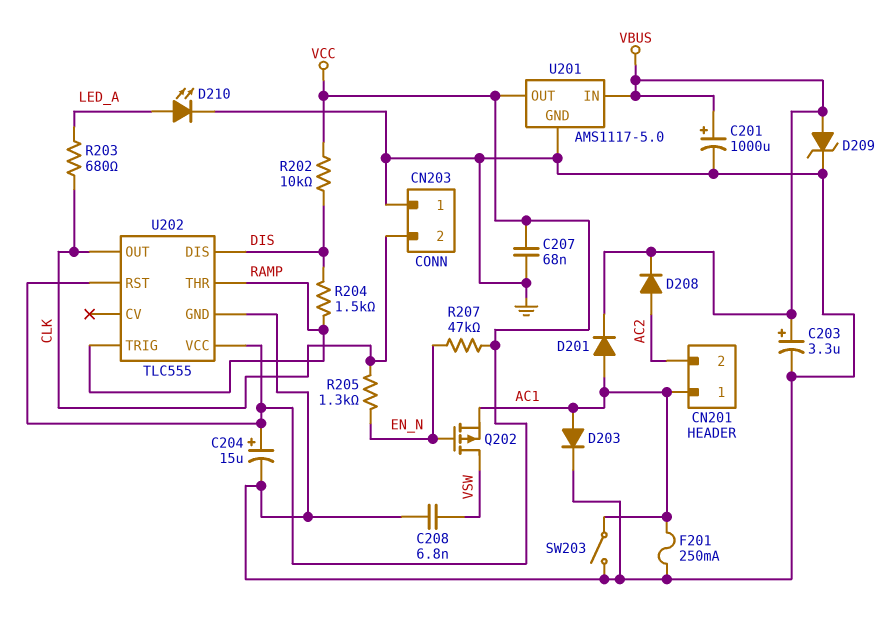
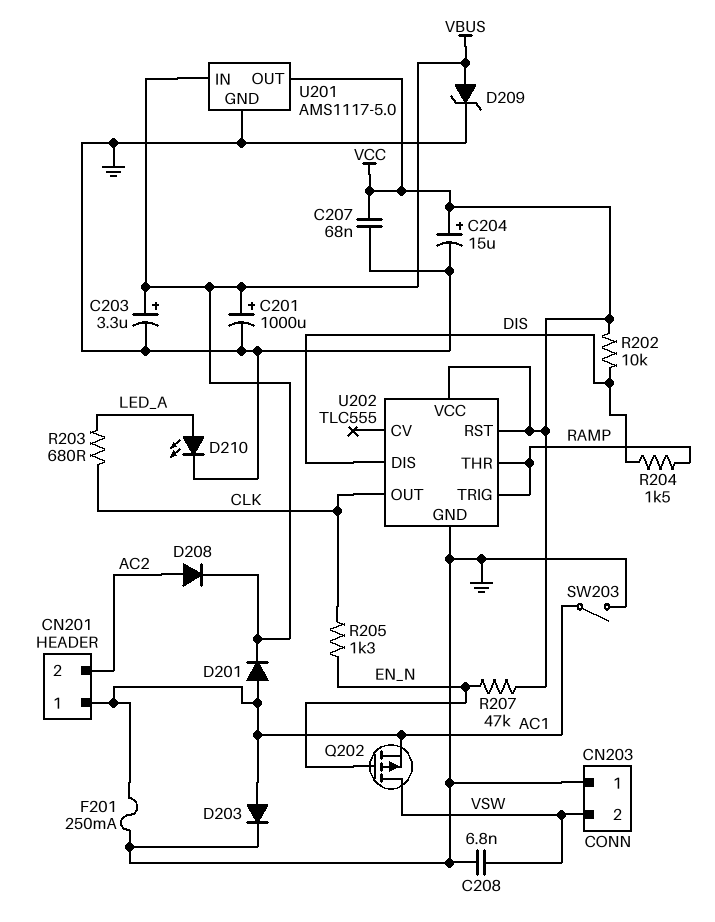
CN203 pin 2: CLK -> VSW

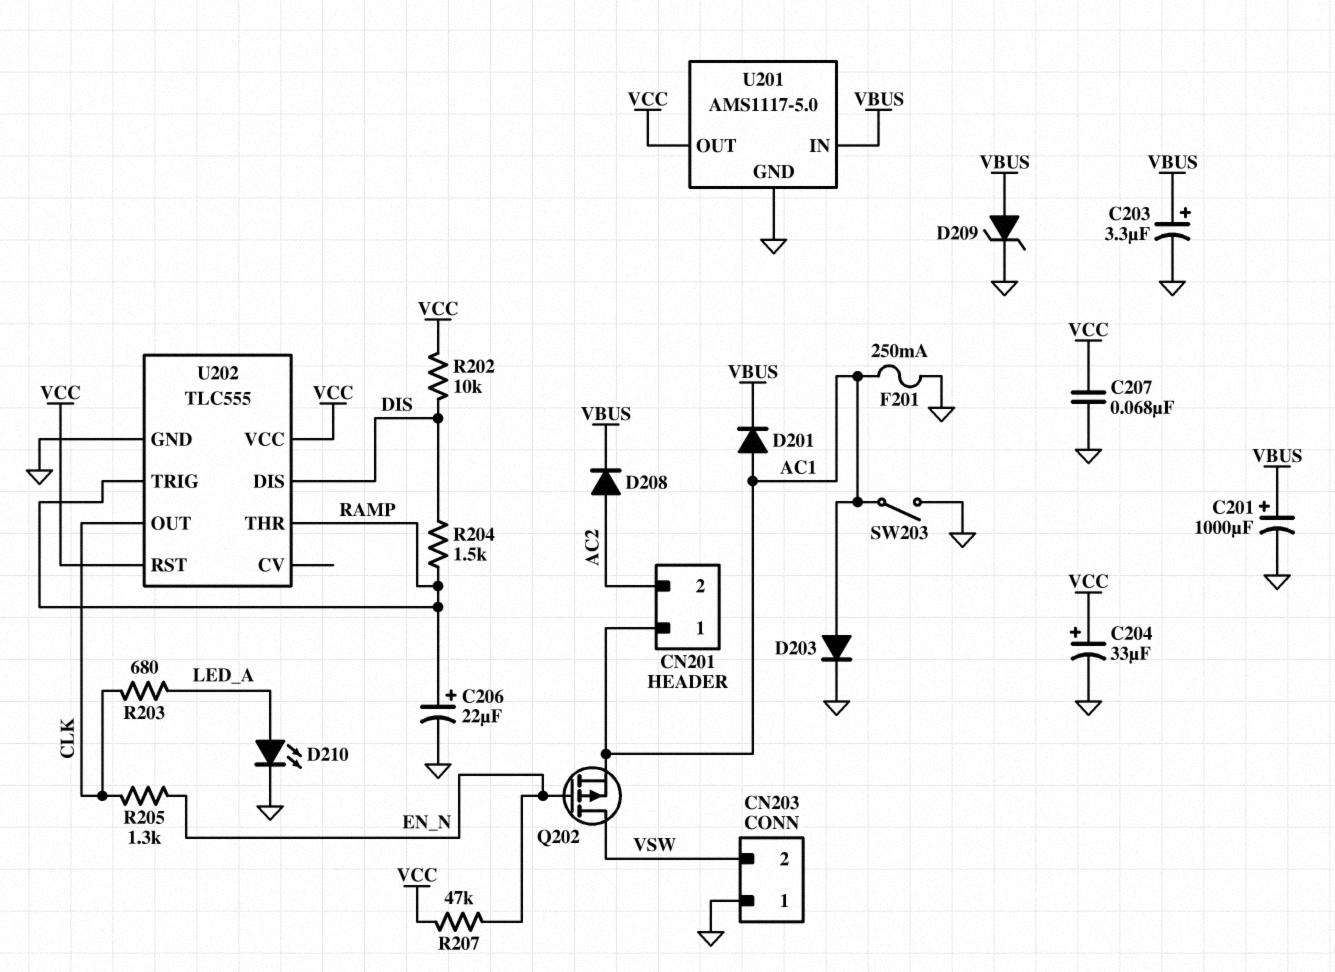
C204: 15uF (plus VCC, minus GND) -> 33uF (plus VCC, minus GND)
C206: none -> 22uF (plus RAMP, minus GND)
C208: 6.8nF (GND, VSW) -> none

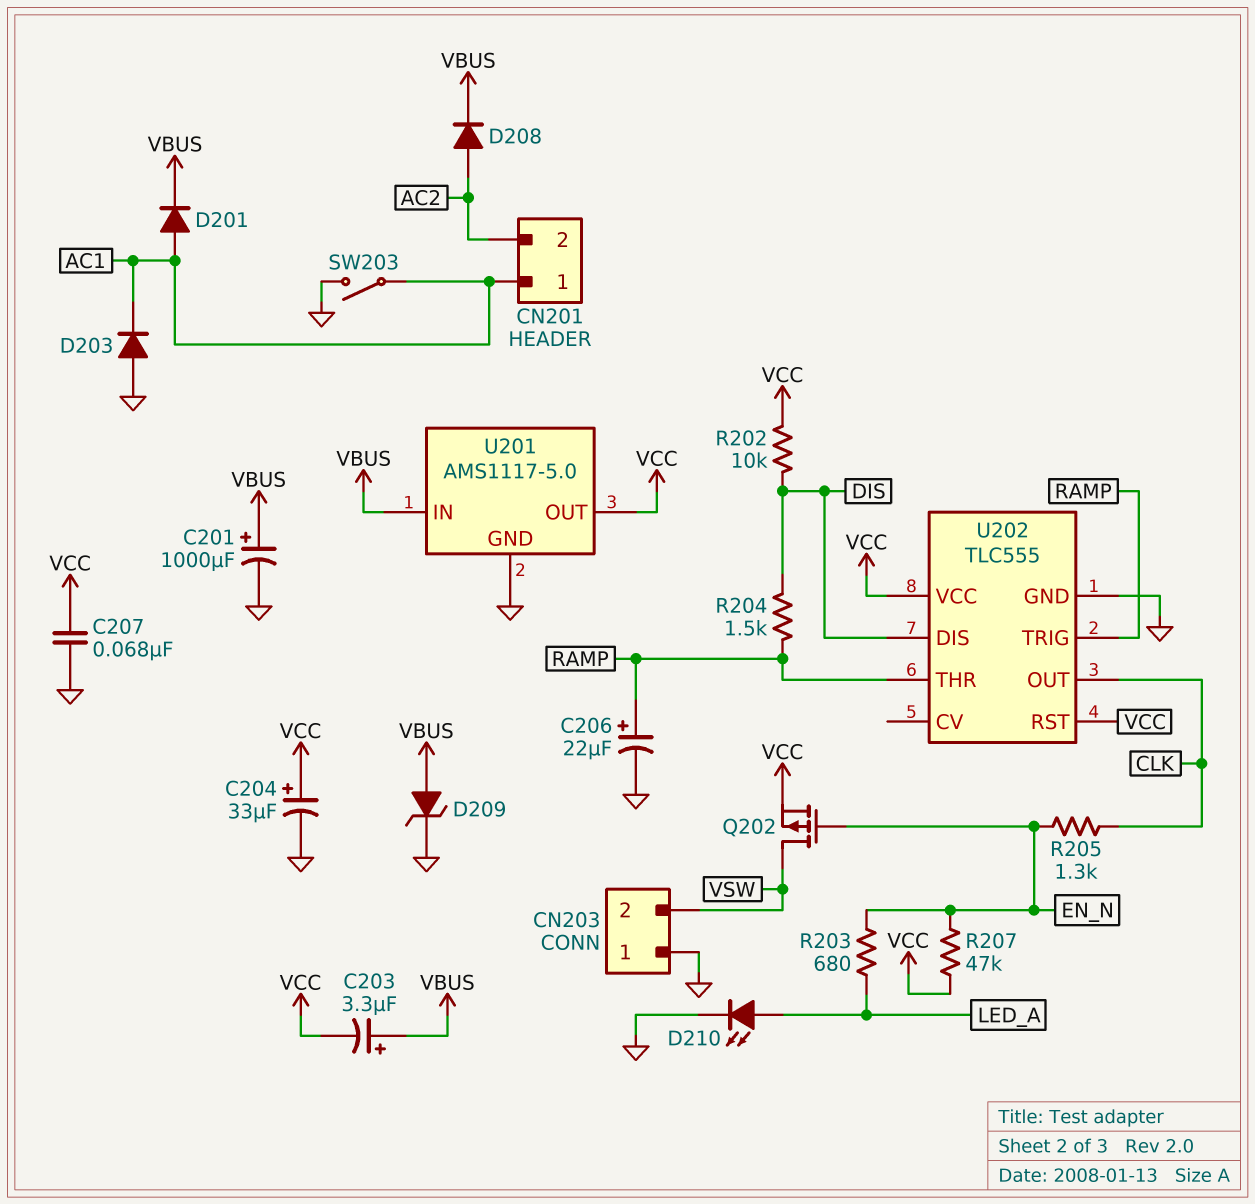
C203: 3.3uF (plus VBUS, minus GND) -> 3.3uF (plus VBUS, minus VCC)
D203: diode (A AC1, K GND) -> diode (A GND, K AC1)
F201: 250mA (AC1, GND) -> none
Q202: PMOS (G EN_N, D VSW, S AC1) -> PMOS (G EN_N, D VSW, S VCC)
R203: 680 (CLK, LED_A) -> 680 (EN_N, LED_A)

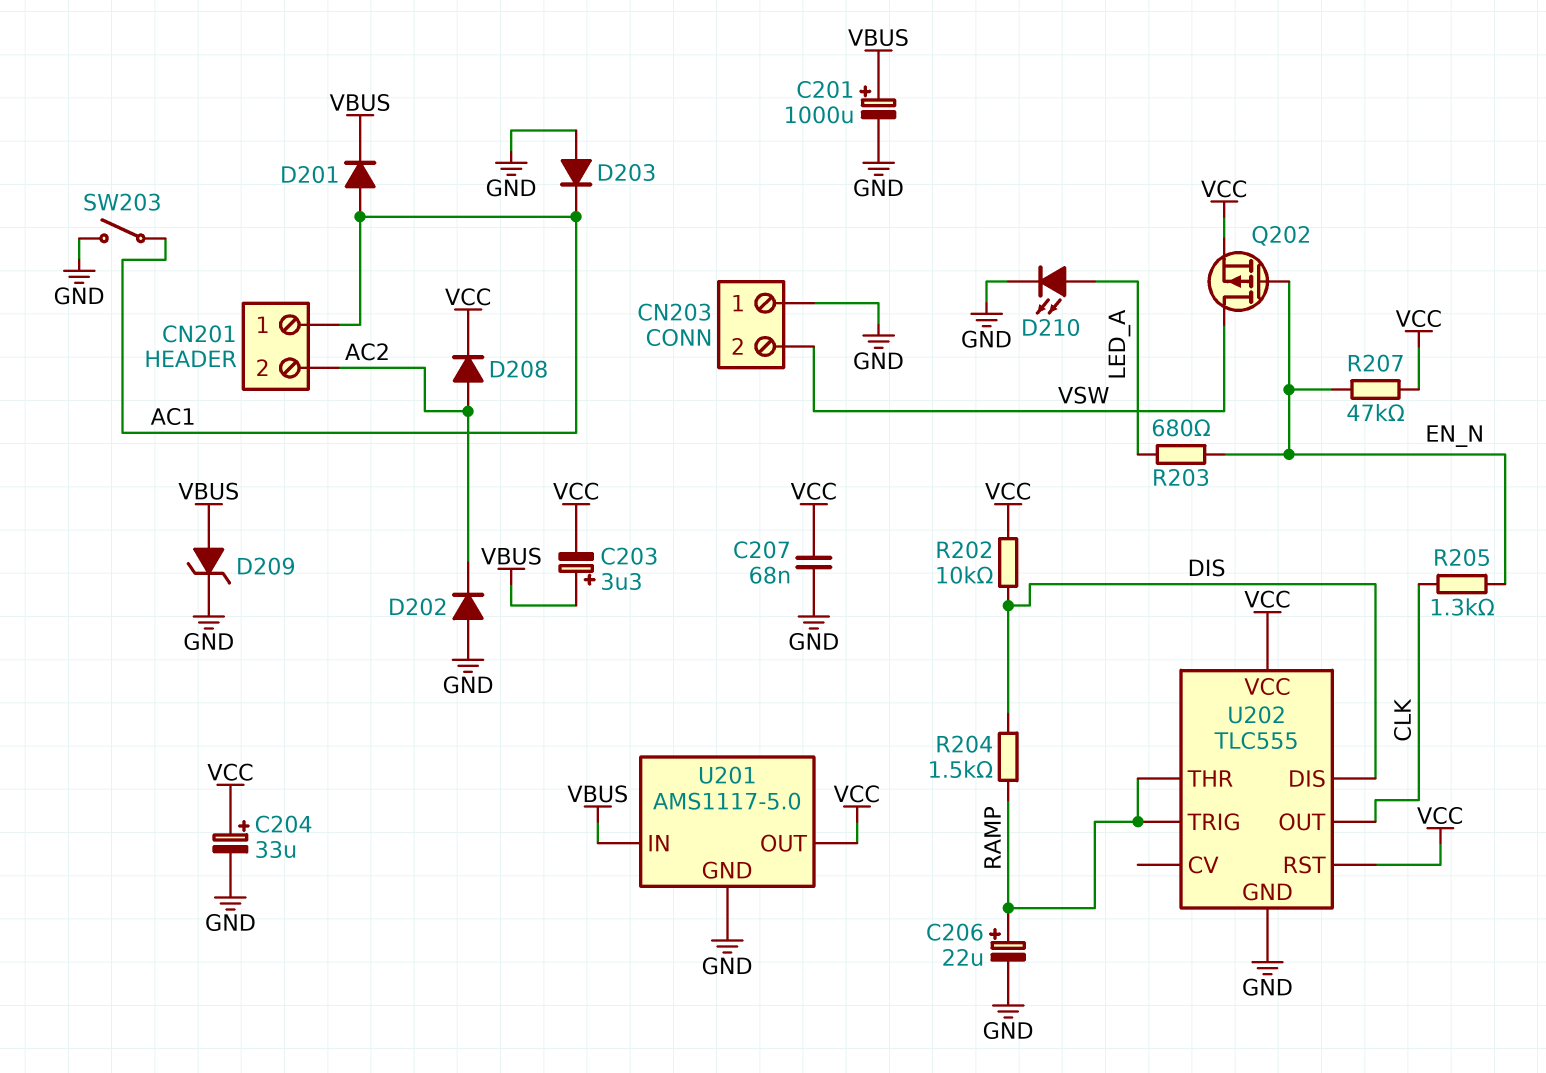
D202: none -> diode (A GND, K AC2)
D208: diode (A AC2, K VBUS) -> diode (A AC2, K VCC)

